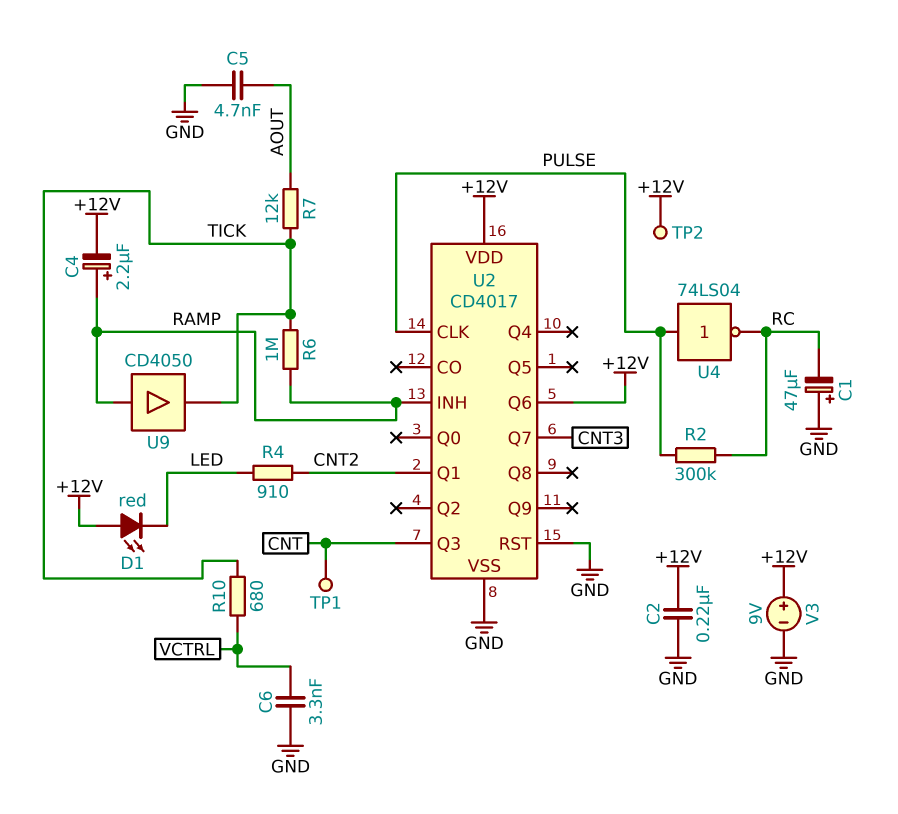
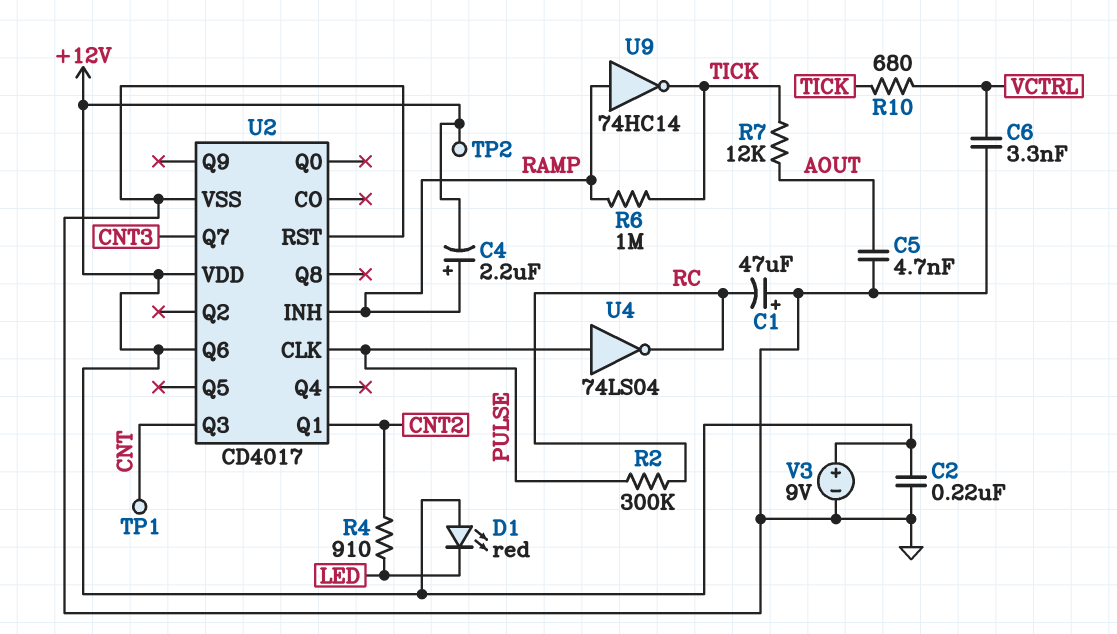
U9: buffer CD4050 (in RAMP, out TICK) -> NOT 74HC14 (in RAMP, out TICK)

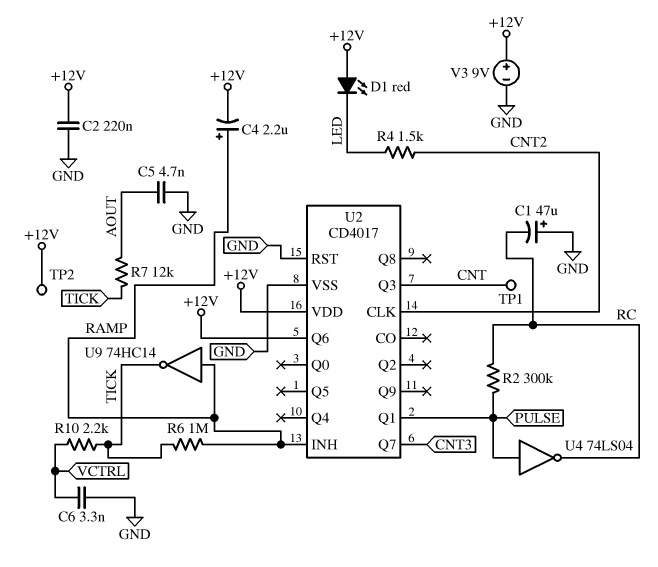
R4: 910 (CNT2, LED) -> 1.5k (CNT2, LED)
R10: 680 (TICK, VCTRL) -> 2.2k (TICK, VCTRL)
U2 pin CLK: PULSE -> CNT2
U2 pin Q1: CNT2 -> PULSE

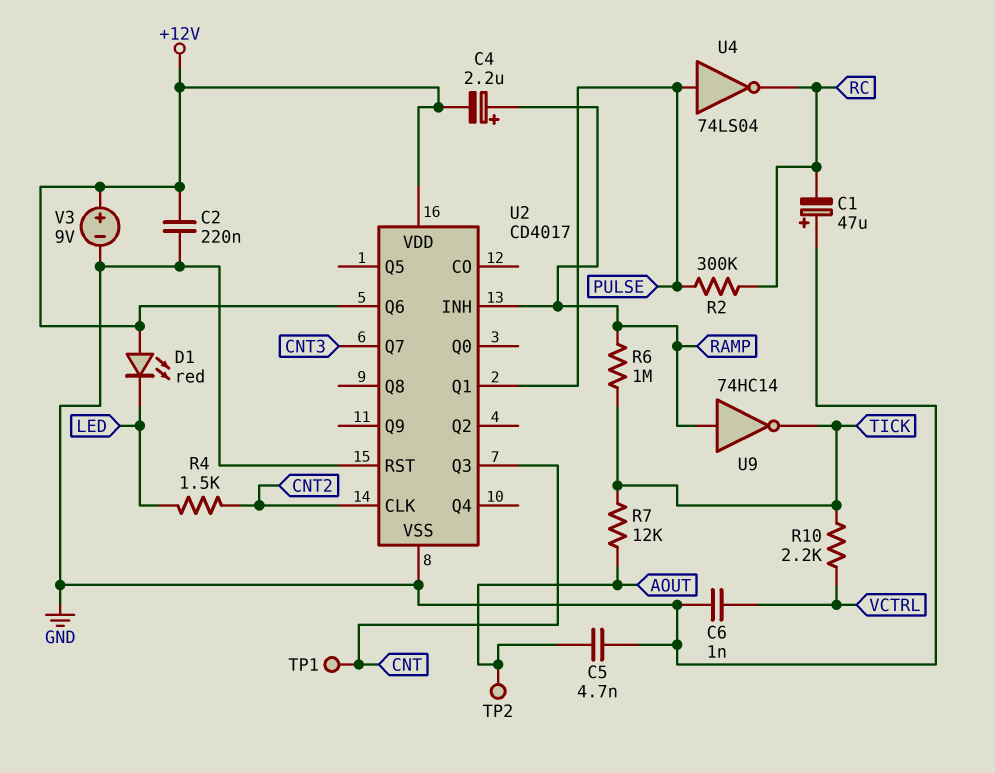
C6: 3.3nF (GND, VCTRL) -> 1nF (GND, VCTRL)
TP2: test point (+12V) -> test point (AOUT)

